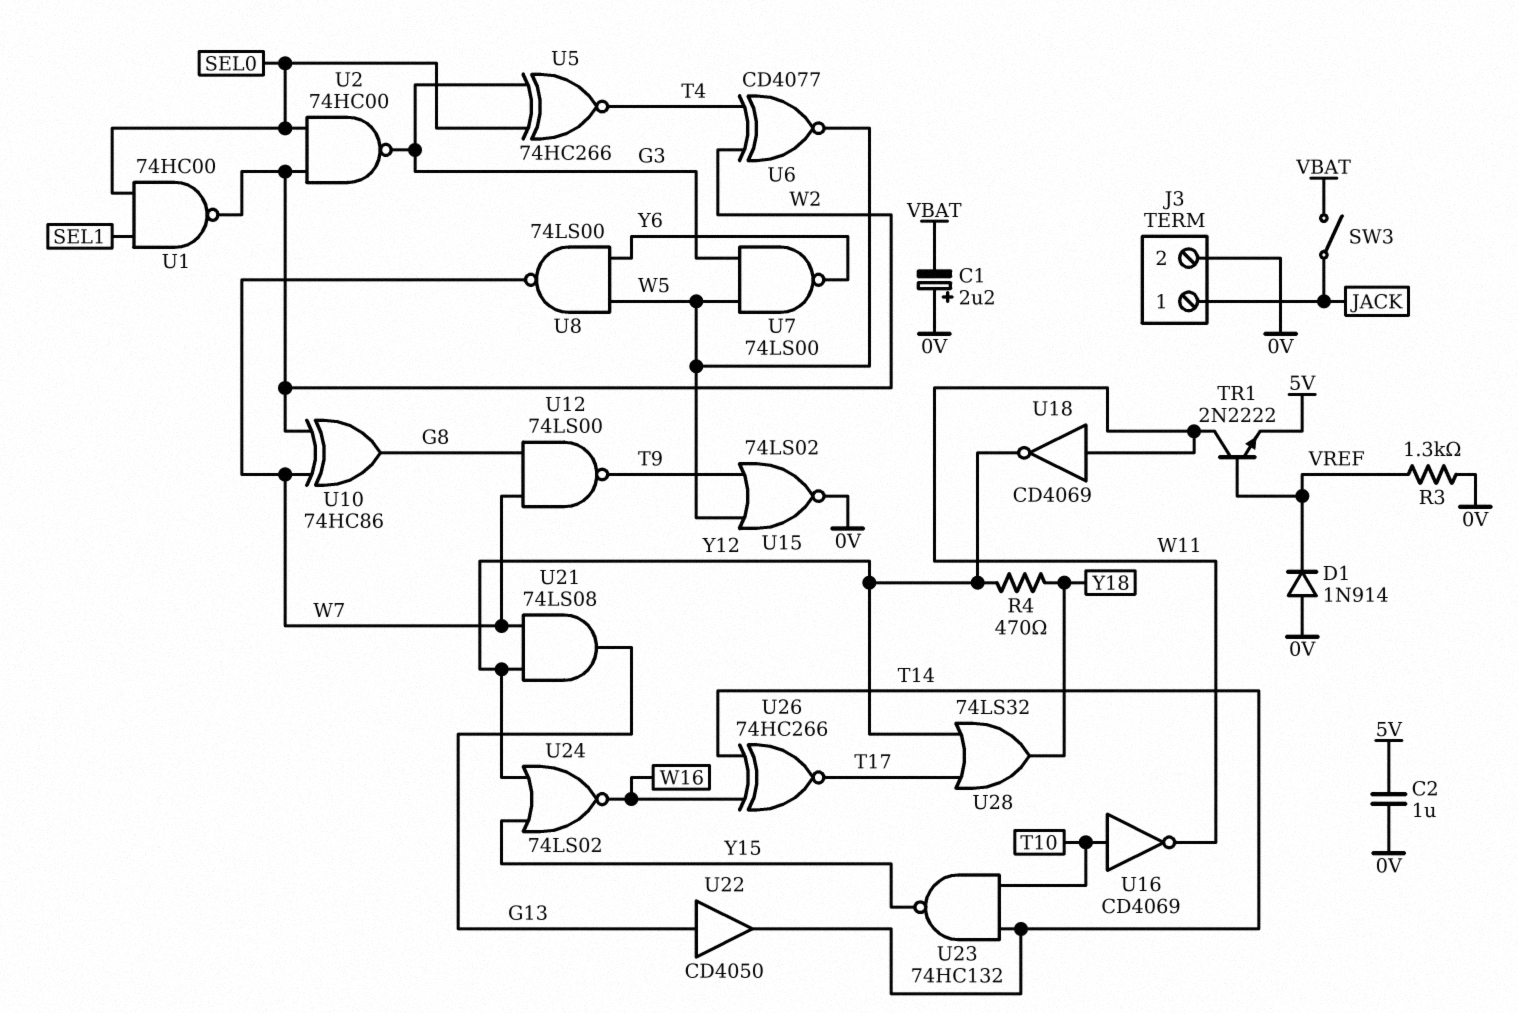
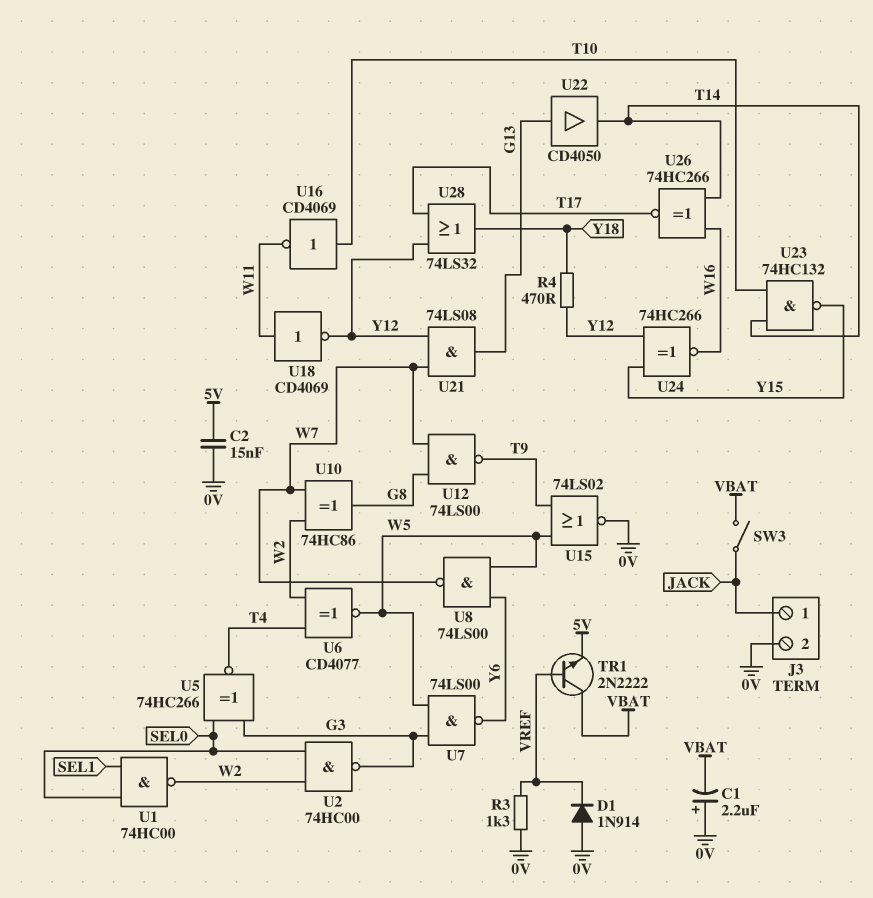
C2: 1uF (0V, 5V) -> 15nF (0V, 5V)
TR1: NPN 2N2222 (B VREF, C W11, E 5V) -> NPN 2N2222 (B VREF, C VBAT, E 5V)
U24: NOR 74LS02 (in Y12, in Y15, out W16) -> XNOR 74HC266 (in Y12, in Y15, out W16)

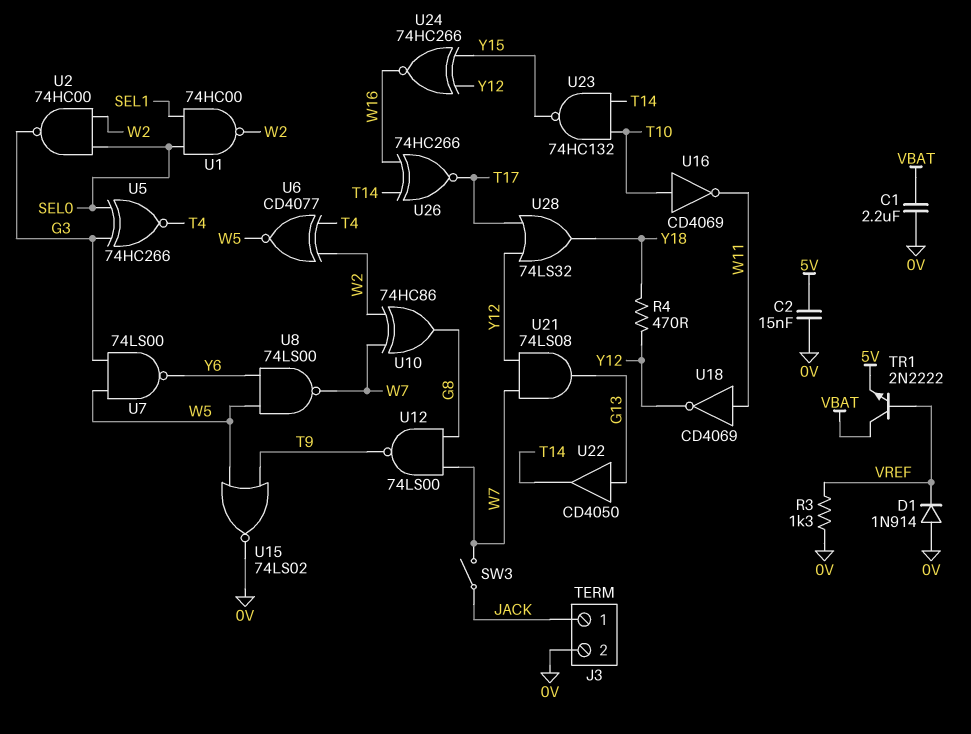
C1: 2.2uF (plus 0V, minus VBAT) -> 2.2uF (0V, VBAT)
SW3: switch (JACK, VBAT) -> switch (JACK, W7)

